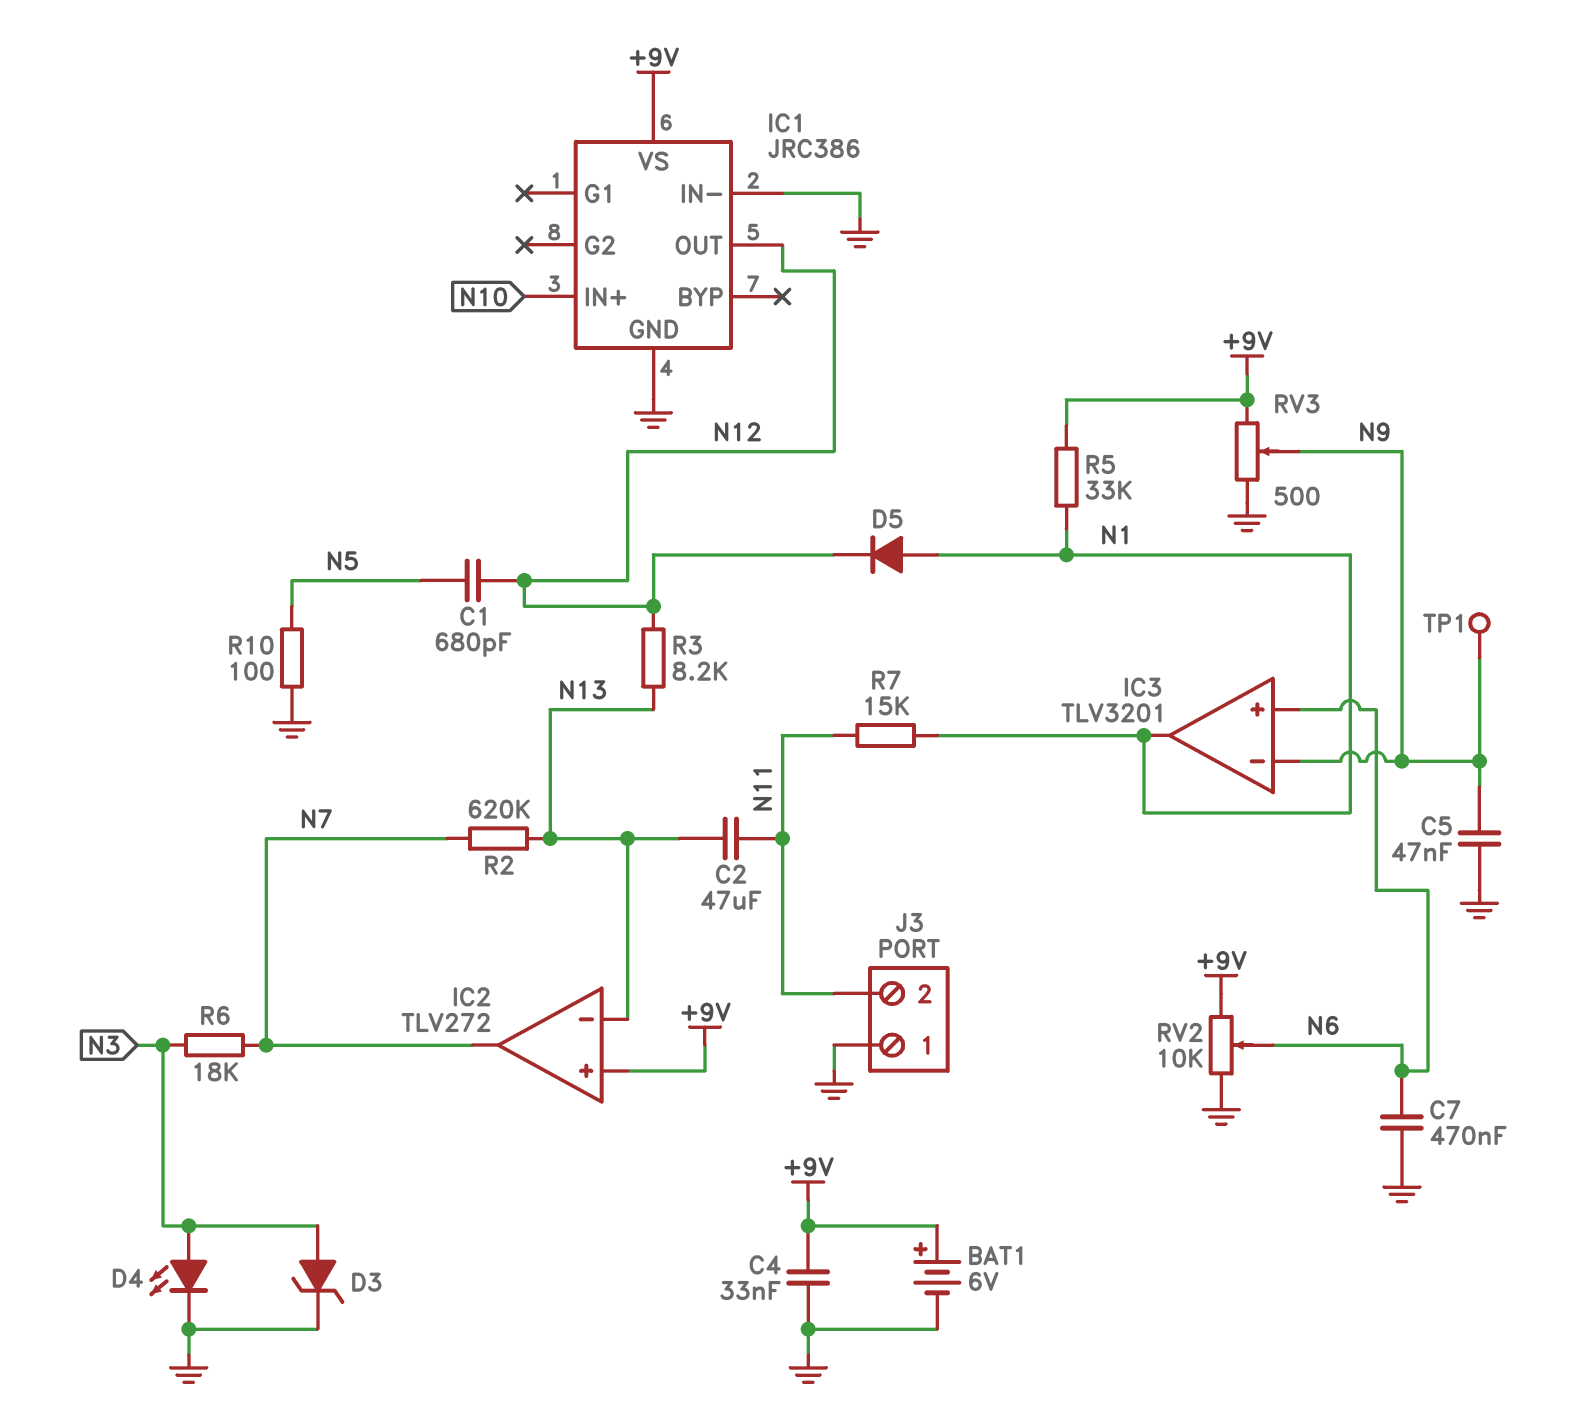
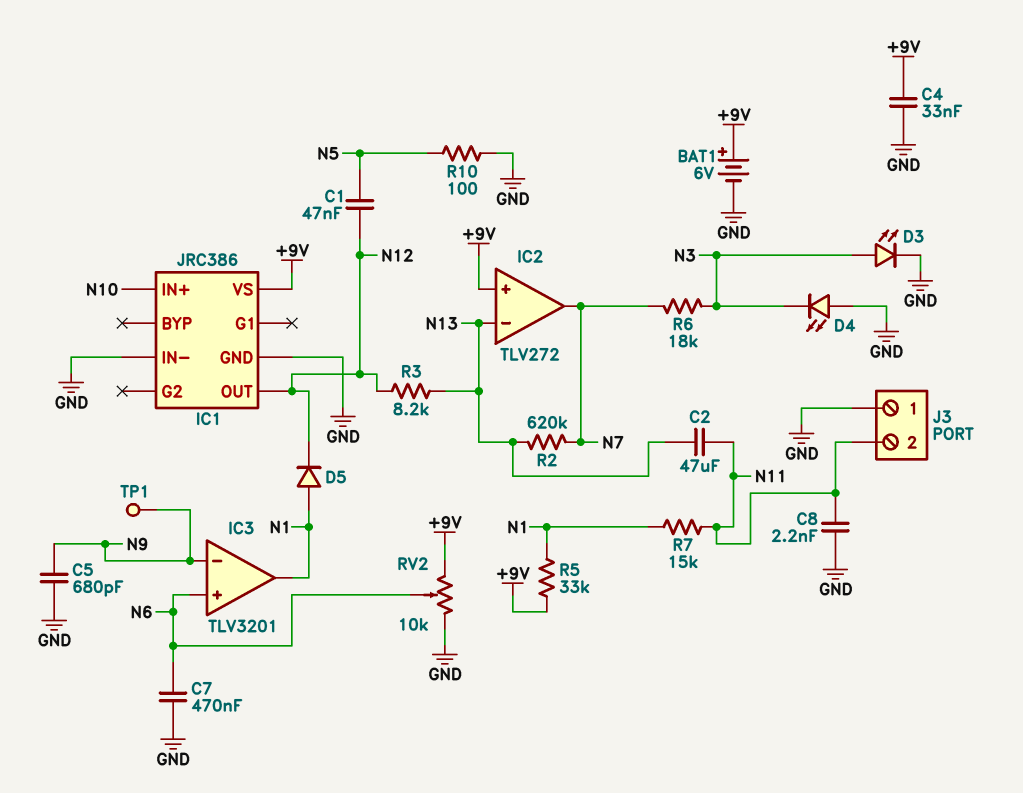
C1: 680pF (N5, N12) -> 47nF (N5, N12)
C5: 47nF (GND, N9) -> 680pF (GND, N9)
C8: none -> 2.2nF (GND, N11)
D3: zener (A N3, K GND) -> LED (A N3, K GND)
D4: LED (A N3, K GND) -> LED (A GND, K N3)
RV3: 500 (+9V, GND, wiper N9) -> none

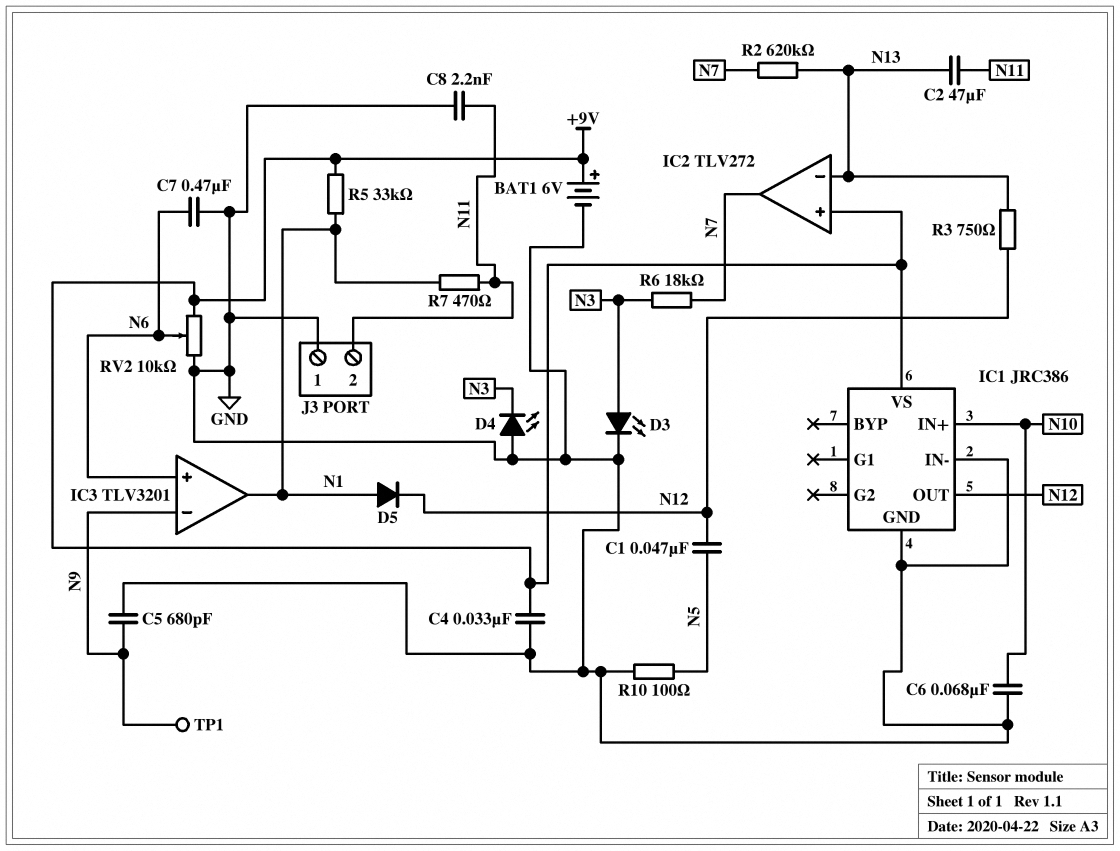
C6: none -> 68nF (GND, N10)
R3: 8.2k (N12, N13) -> 750 (N12, N13)
R7: 15k (N1, N11) -> 470 (N1, N11)

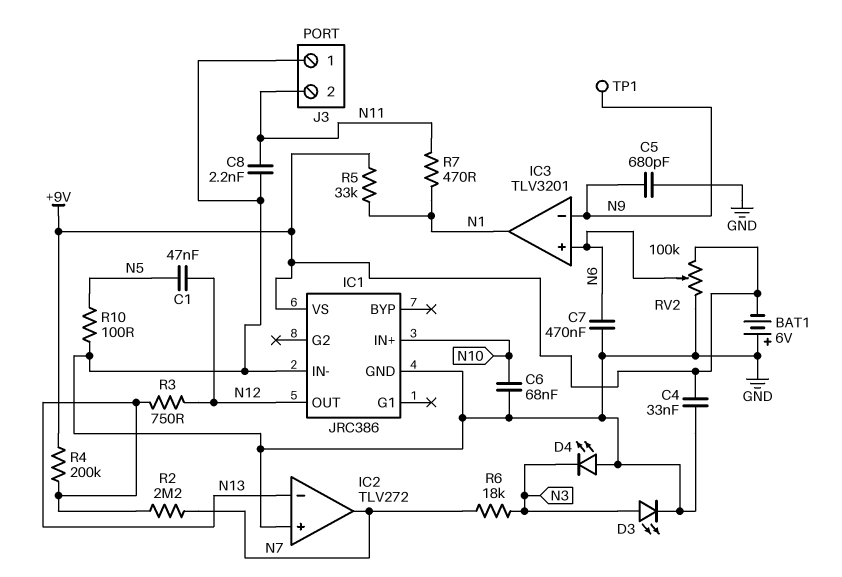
BAT1: 6V (plus +9V, minus GND) -> 6V (plus GND, minus +9V)
C2: 47uF (N11, N13) -> none
D5: diode (A N1, K N12) -> none
IC2 pin in+: +9V -> GND
R2: 620k (N7, N13) -> 2.2M (N7, N13)
R4: none -> 200k (+9V, N13)
RV2: 10k (+9V, GND, wiper N6) -> 100k (+9V, GND, wiper N6)

